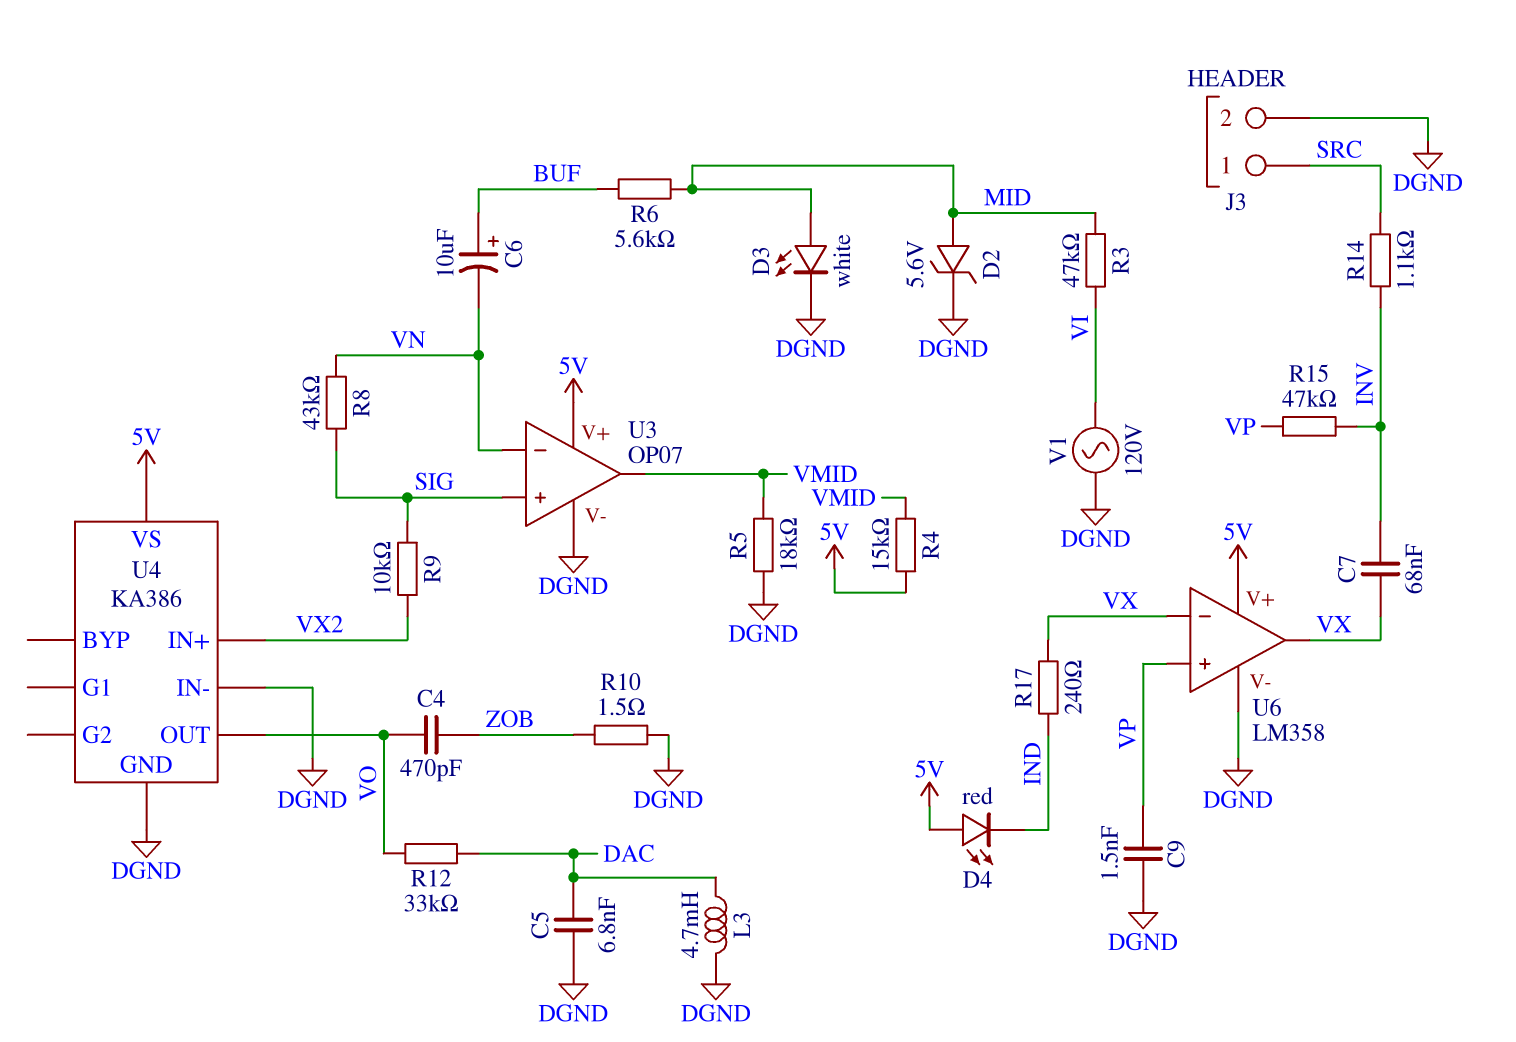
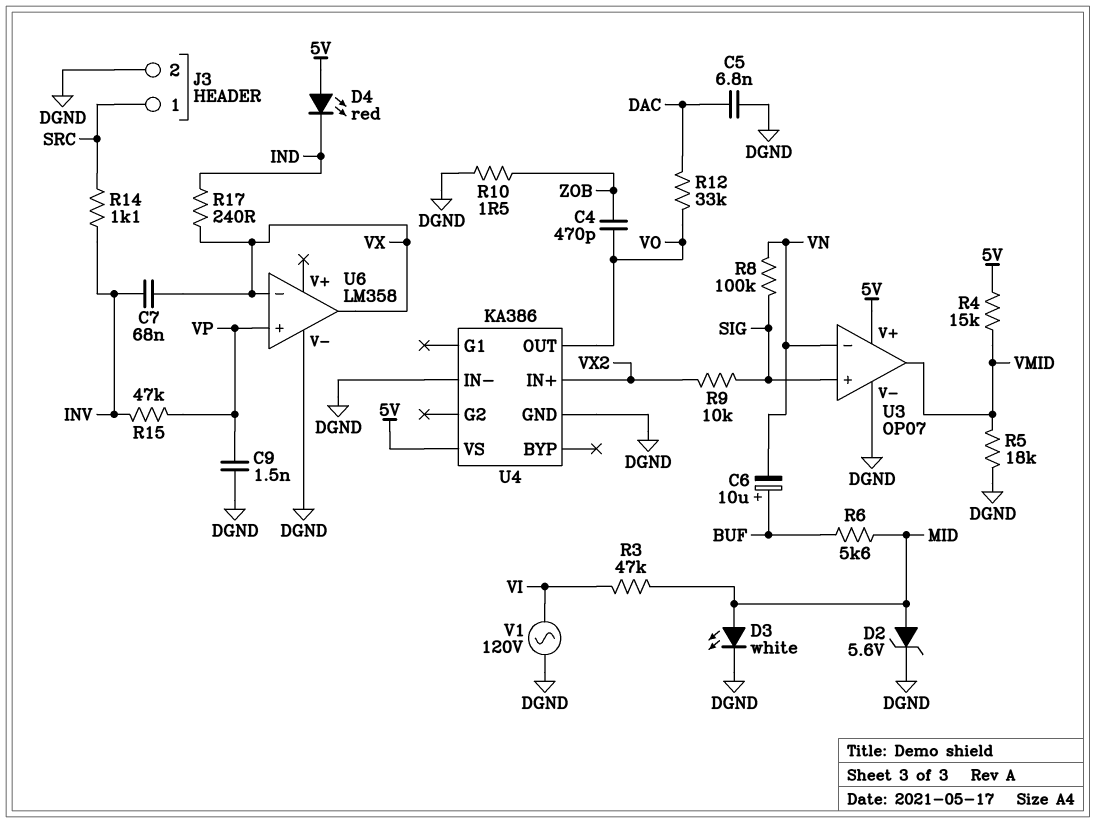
L3: 4.7mH (DAC, DGND) -> none
R8: 43k (SIG, VN) -> 100k (SIG, VN)
U6 pin V+: 5V -> none

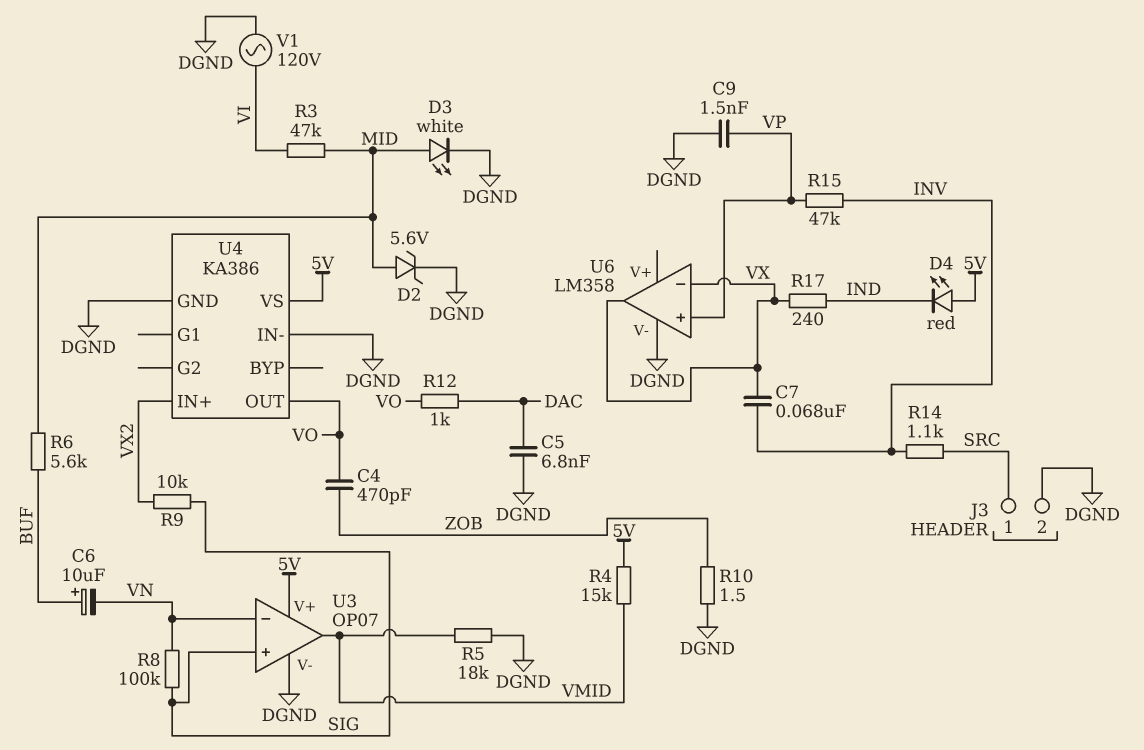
R12: 33k (DAC, VO) -> 1k (DAC, VO)

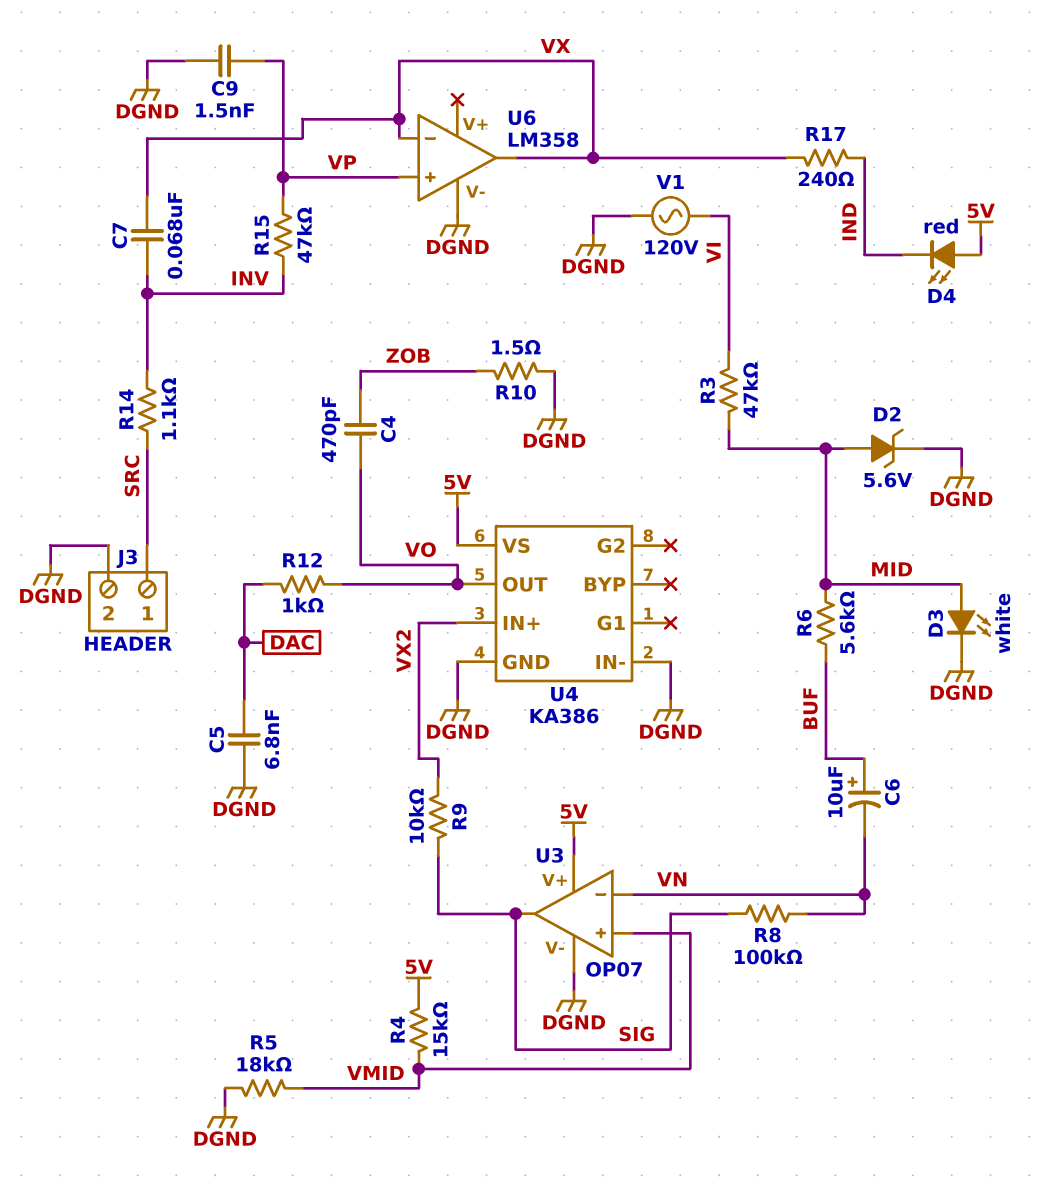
U3 pin in+: SIG -> VMID
U3 pin out: VMID -> SIG

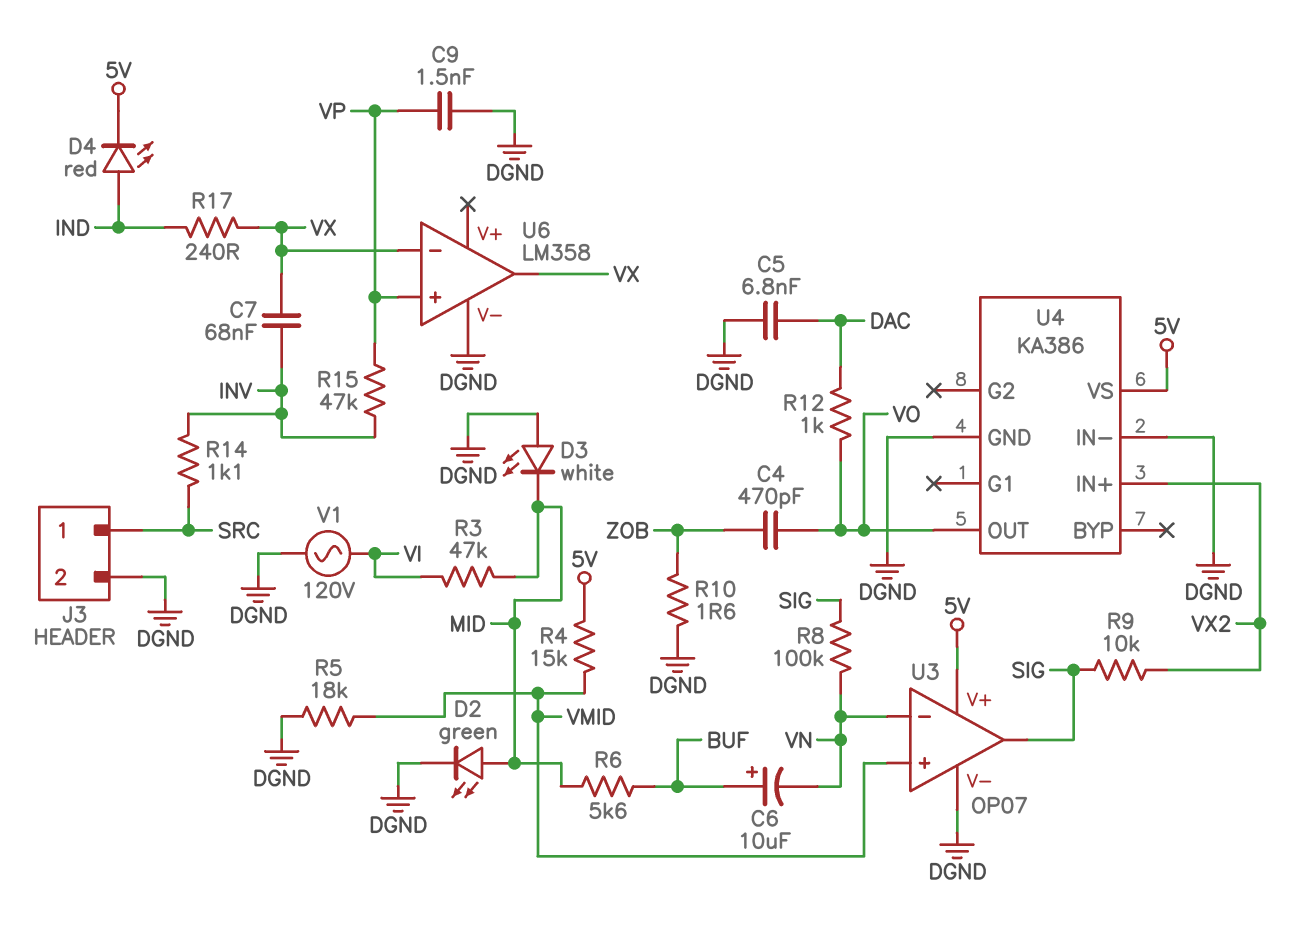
D2: zener 5.6V (A MID, K DGND) -> LED green (A MID, K DGND)
D3: LED white (A MID, K DGND) -> LED white (A DGND, K MID)
D4: LED red (A 5V, K IND) -> LED red (A IND, K 5V)
R10: 1.5 (DGND, ZOB) -> 1.6 (DGND, ZOB)

